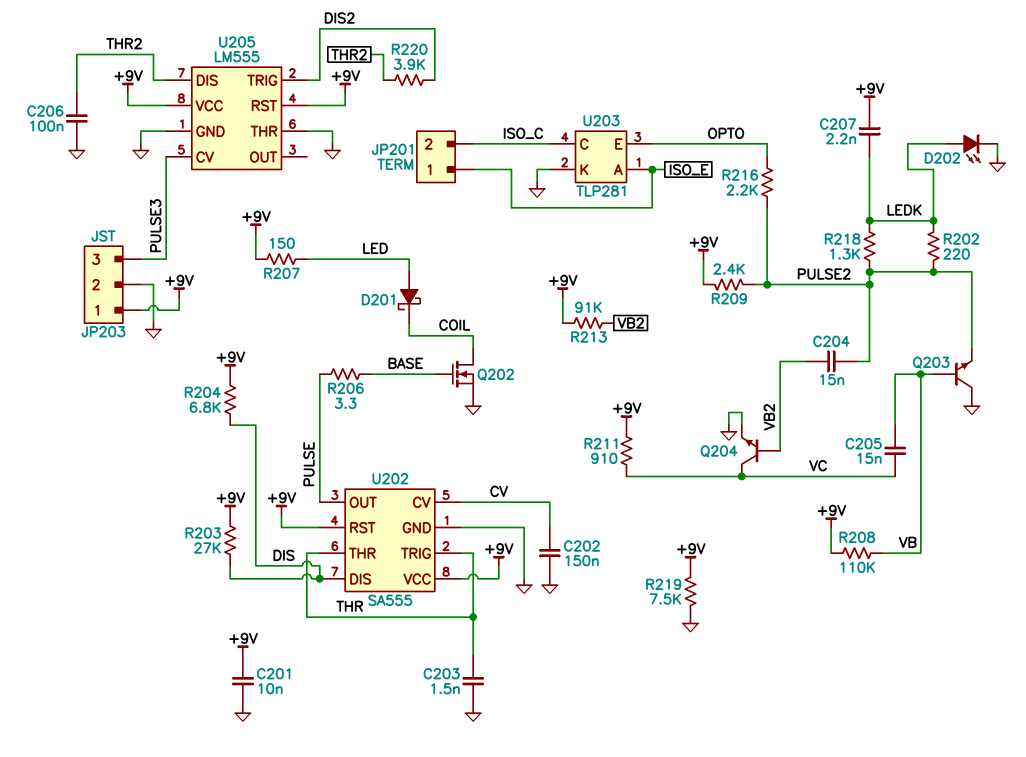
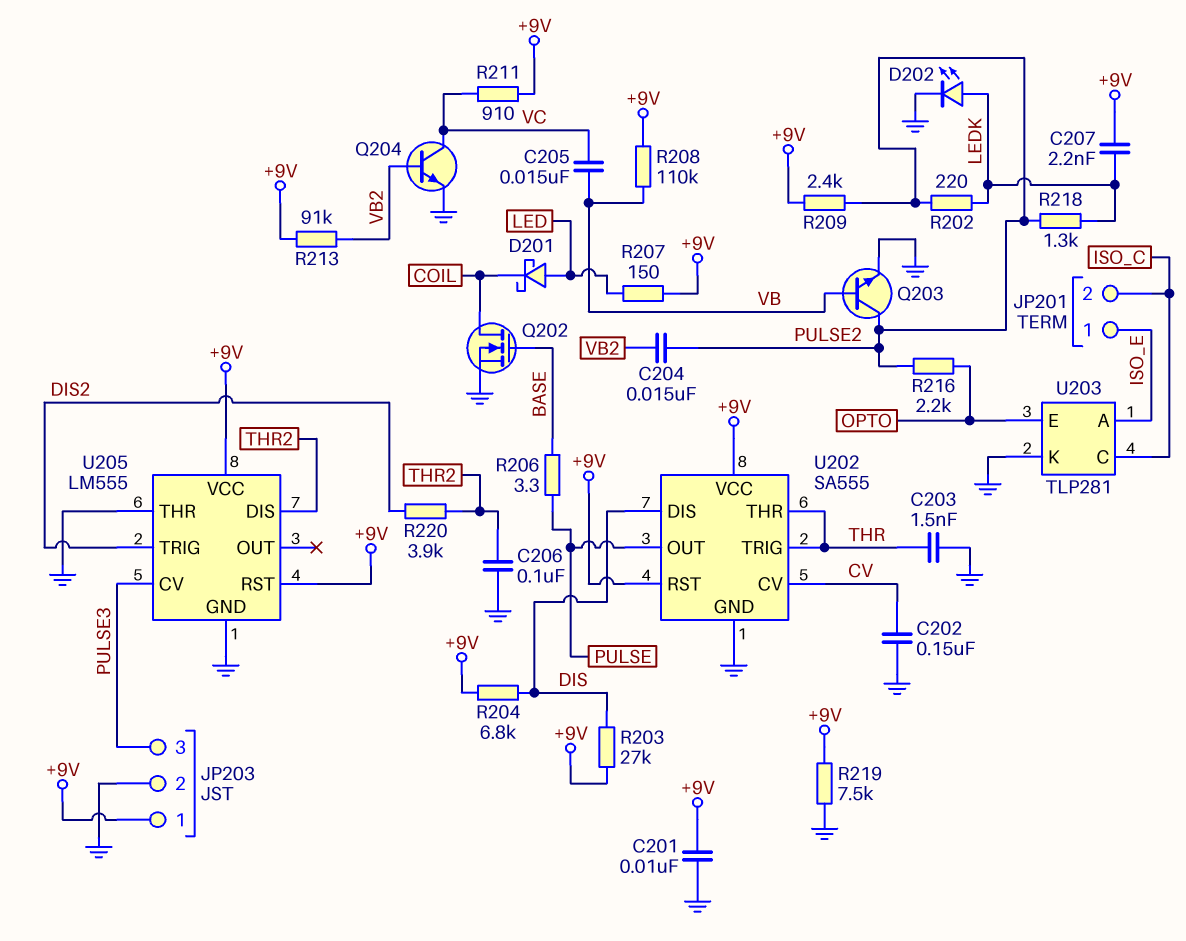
Q203: NPN (B VB, C GND, E PULSE2) -> NPN (B VB, C PULSE2, E GND)

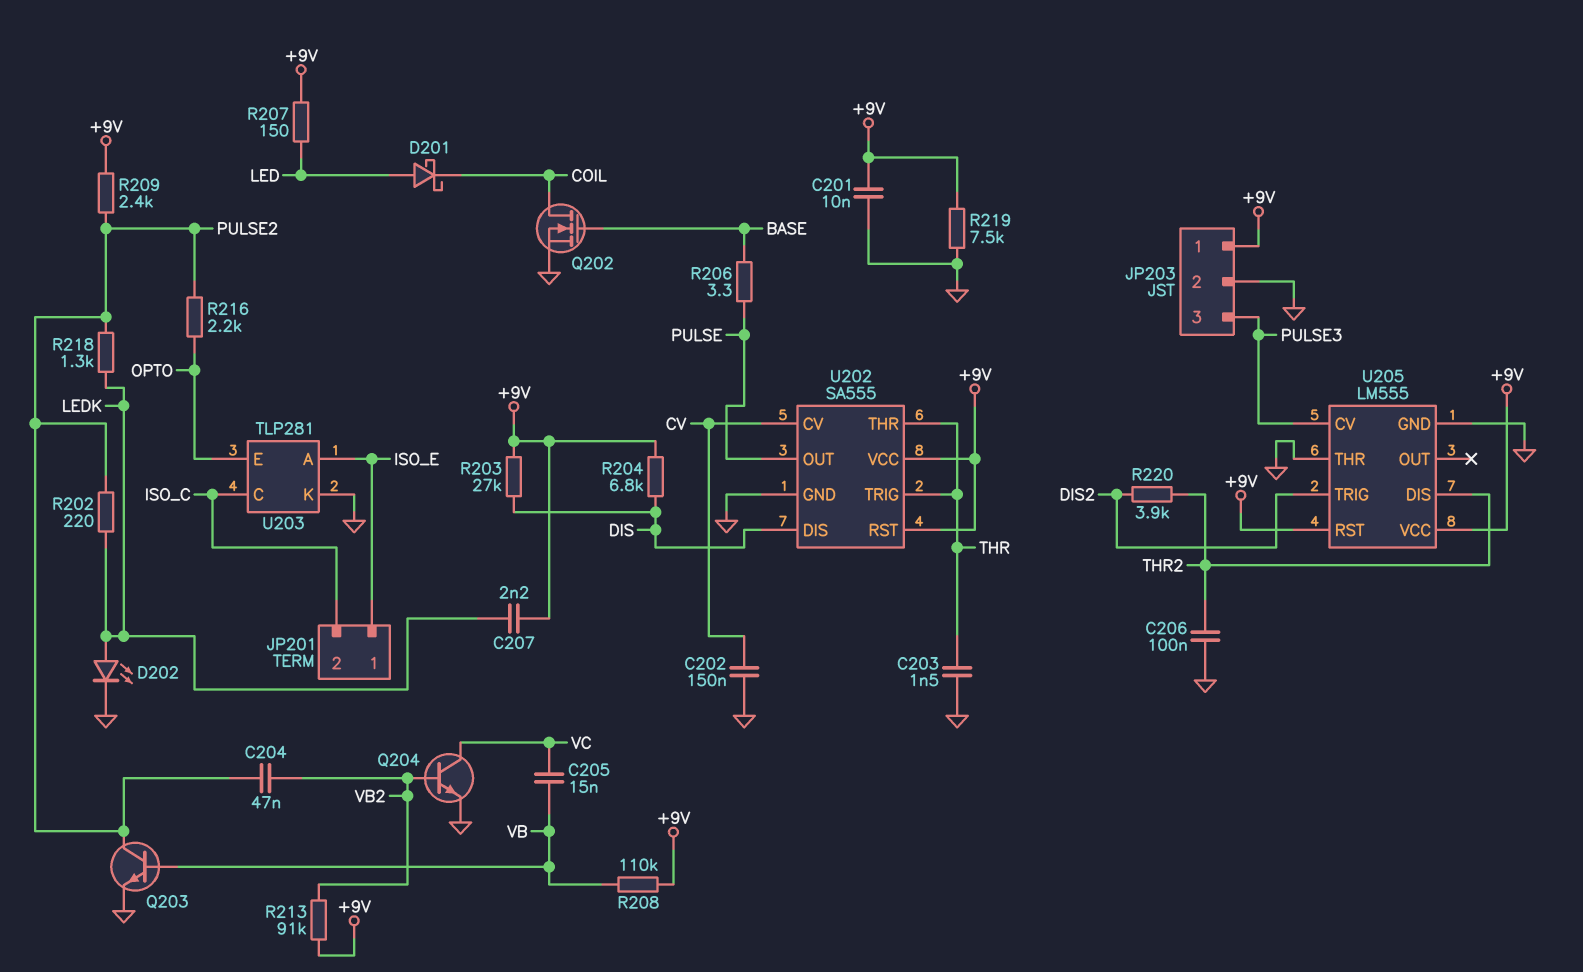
C204: 15nF (PULSE2, VB2) -> 47nF (PULSE2, VB2)
R211: 910 (+9V, VC) -> none

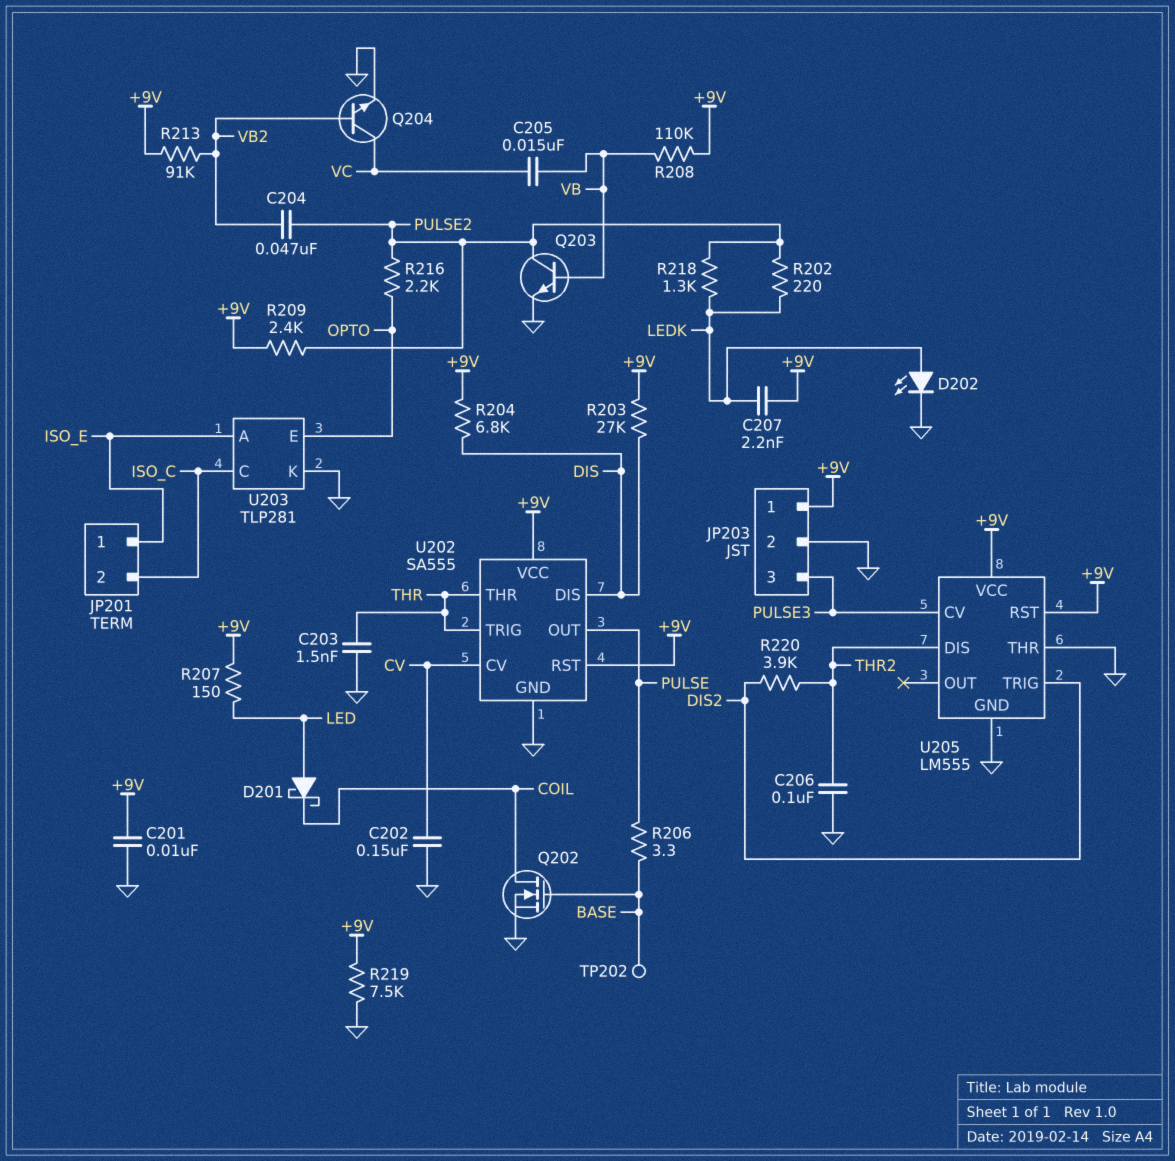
TP202: none -> test point (BASE)

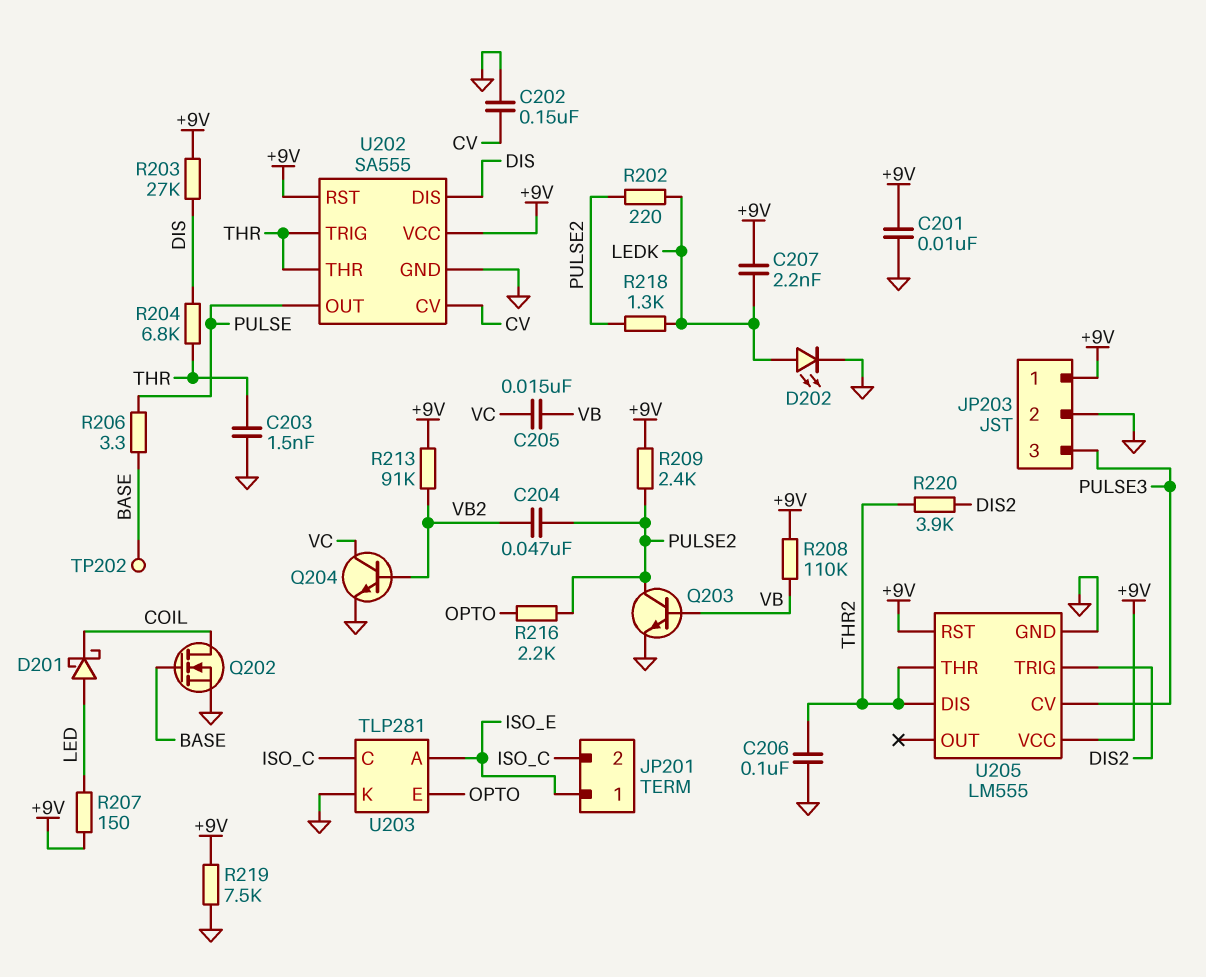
R204: 6.8k (+9V, DIS) -> 6.8k (DIS, THR)
U205 pin THR: GND -> THR2

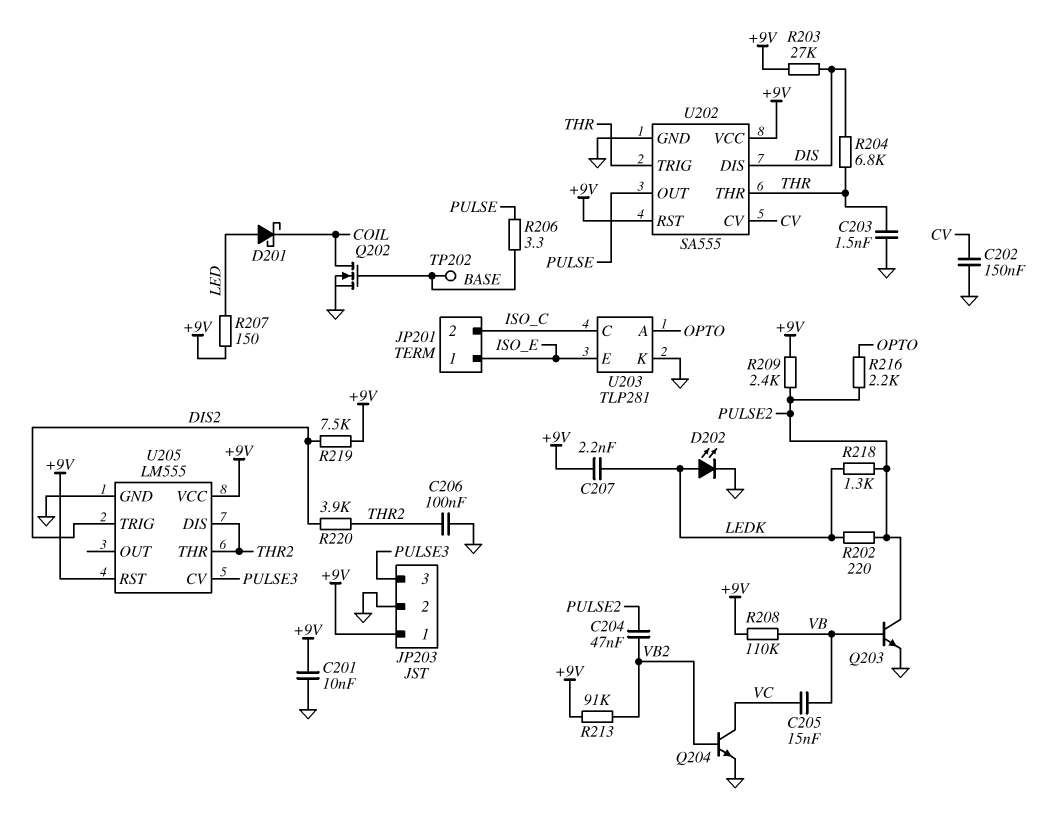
R219: 7.5k (+9V, GND) -> 7.5k (+9V, DIS2)
U203 pin A: ISO_E -> OPTO
U203 pin E: OPTO -> ISO_E

